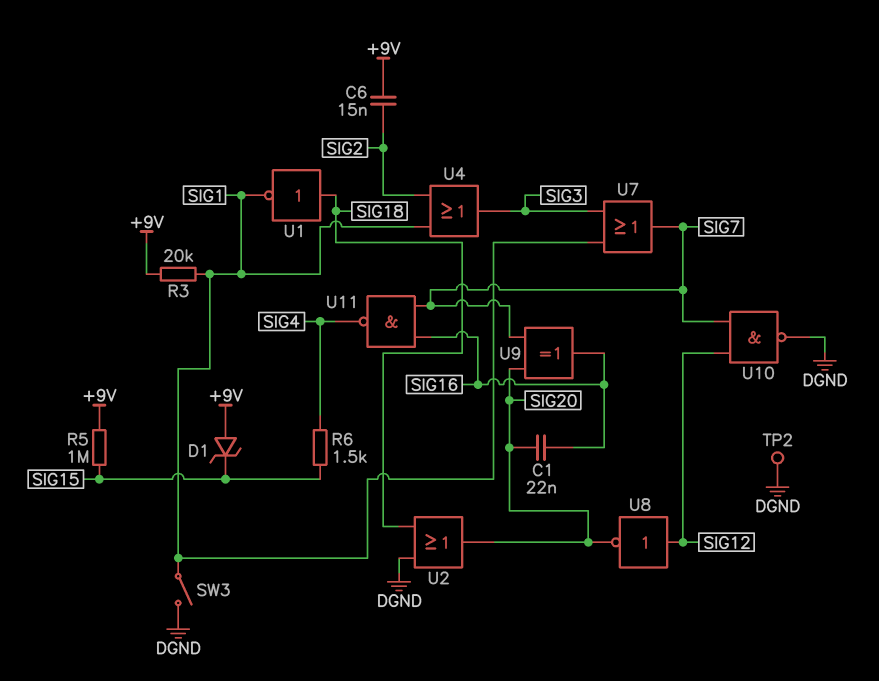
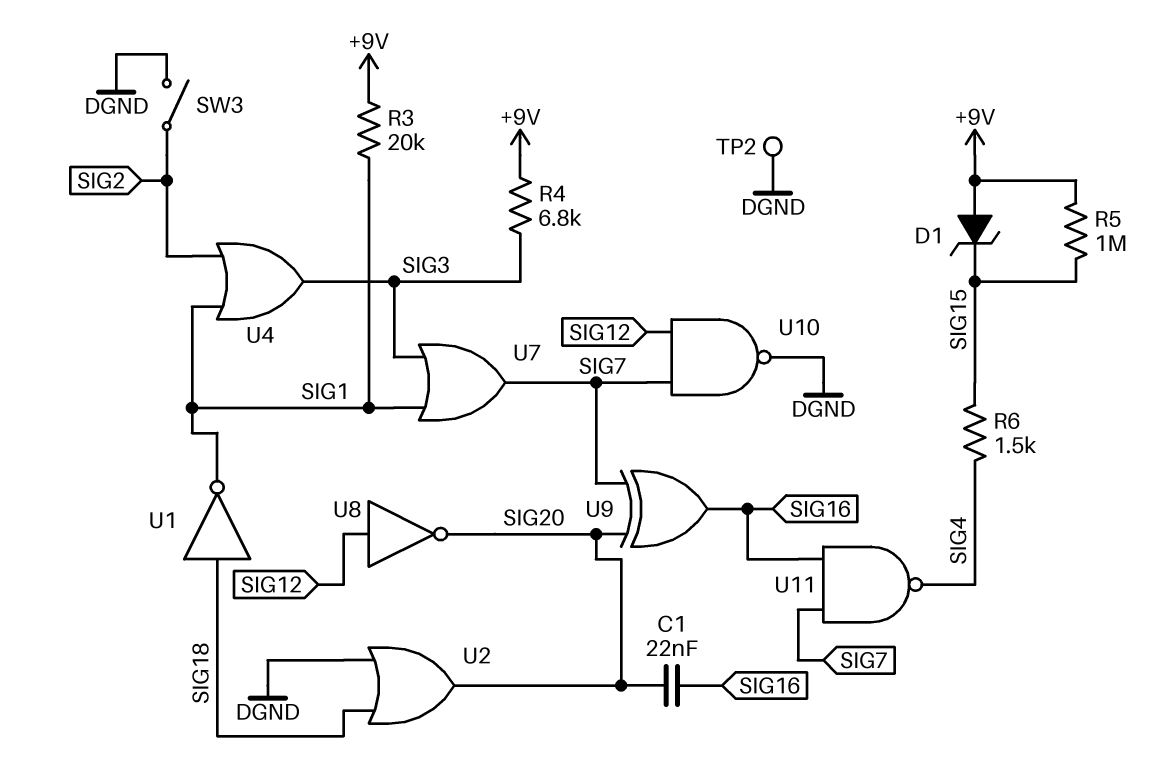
C6: 15nF (+9V, SIG2) -> none
R4: none -> 6.8k (+9V, SIG3)
SW3: switch (DGND, SIG1) -> switch (DGND, SIG2)

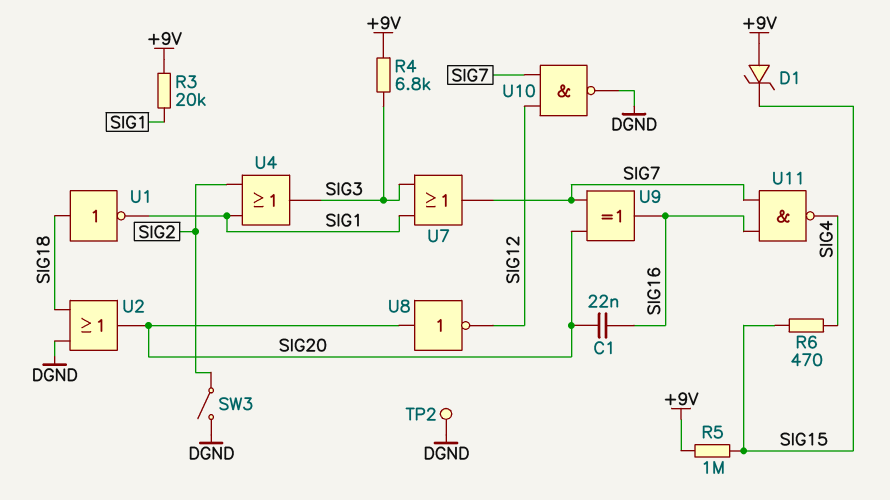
R6: 1.5k (SIG4, SIG15) -> 470 (SIG4, SIG15)
U8: NOT (in SIG12, out SIG20) -> NOT (in SIG20, out SIG12)

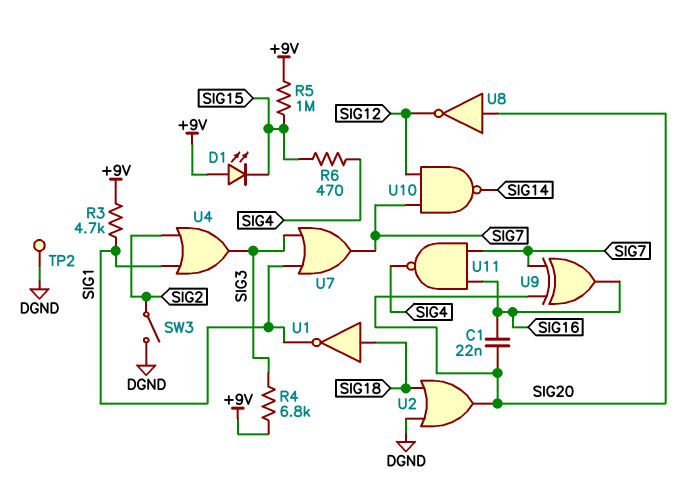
D1: zener (A +9V, K SIG15) -> LED (A +9V, K SIG15)
R3: 20k (+9V, SIG1) -> 4.7k (+9V, SIG1)
U10: NAND (in SIG7, in SIG12, out DGND) -> NAND (in SIG7, in SIG12, out SIG14)

